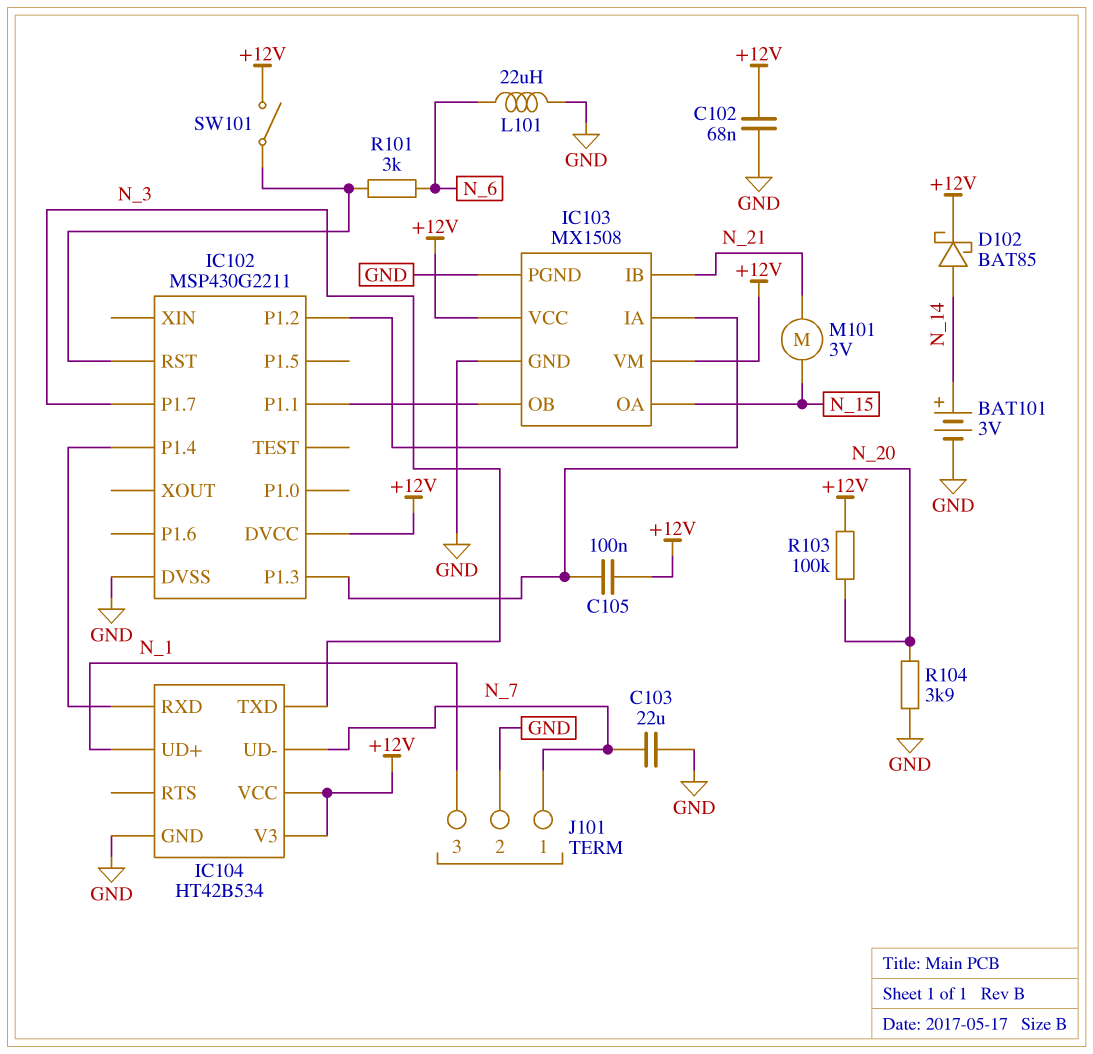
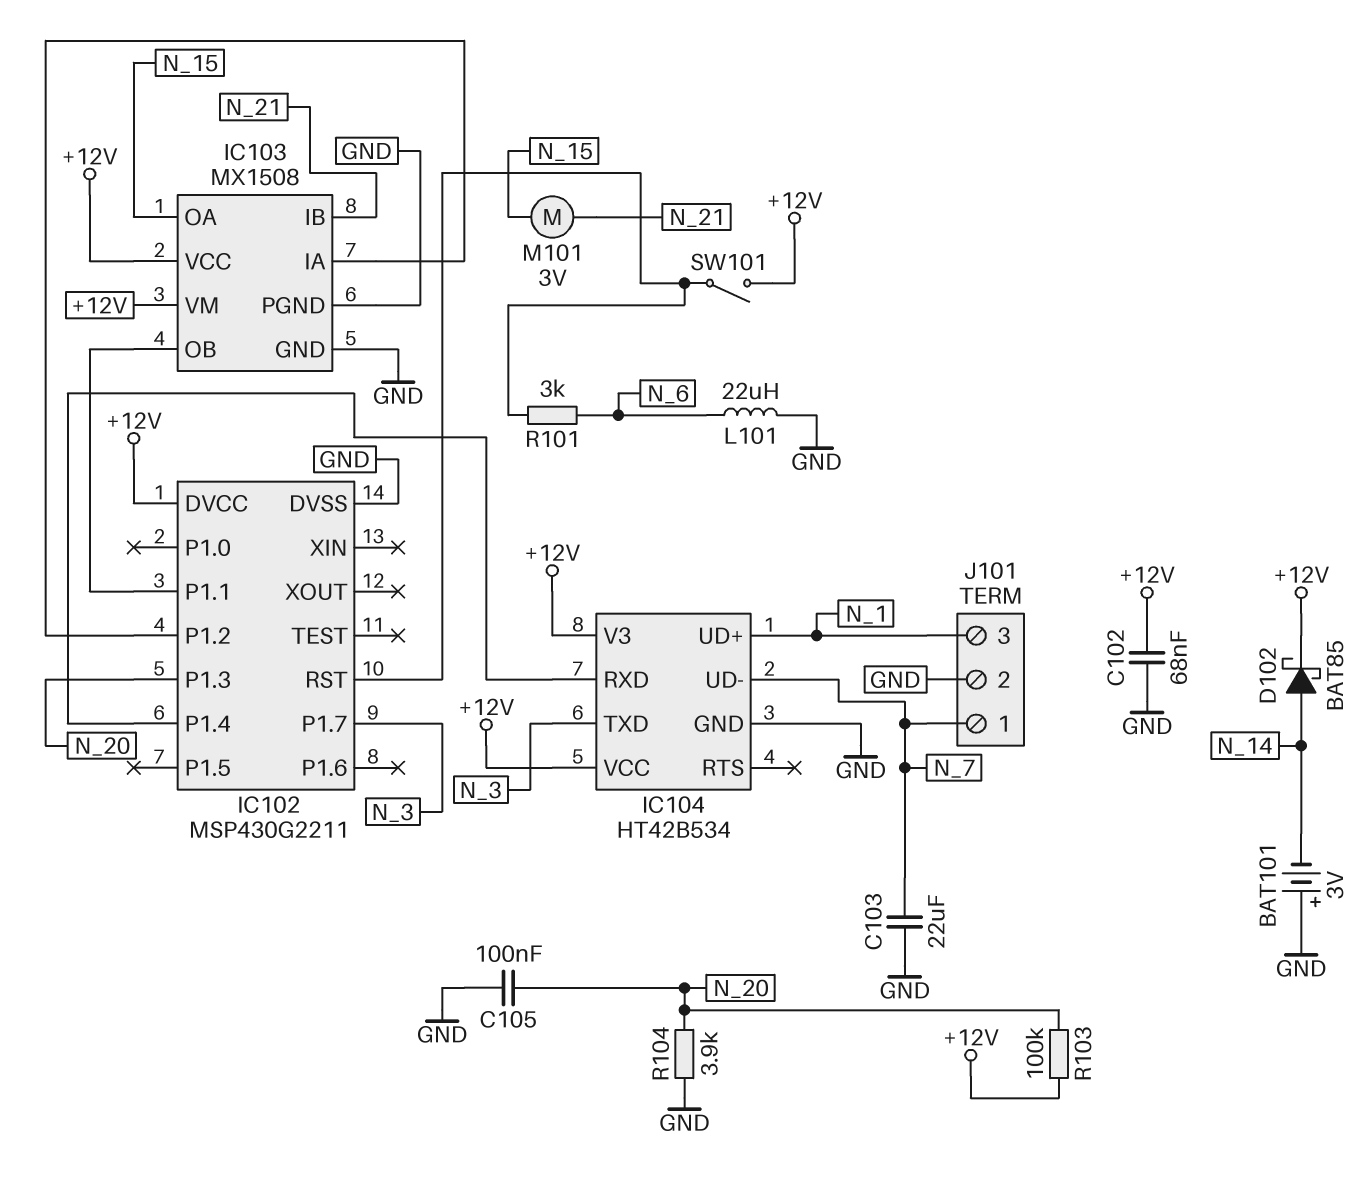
BAT101: 3V (plus N_14, minus GND) -> 3V (plus GND, minus N_14)
C105: 100nF (+12V, N_20) -> 100nF (GND, N_20)

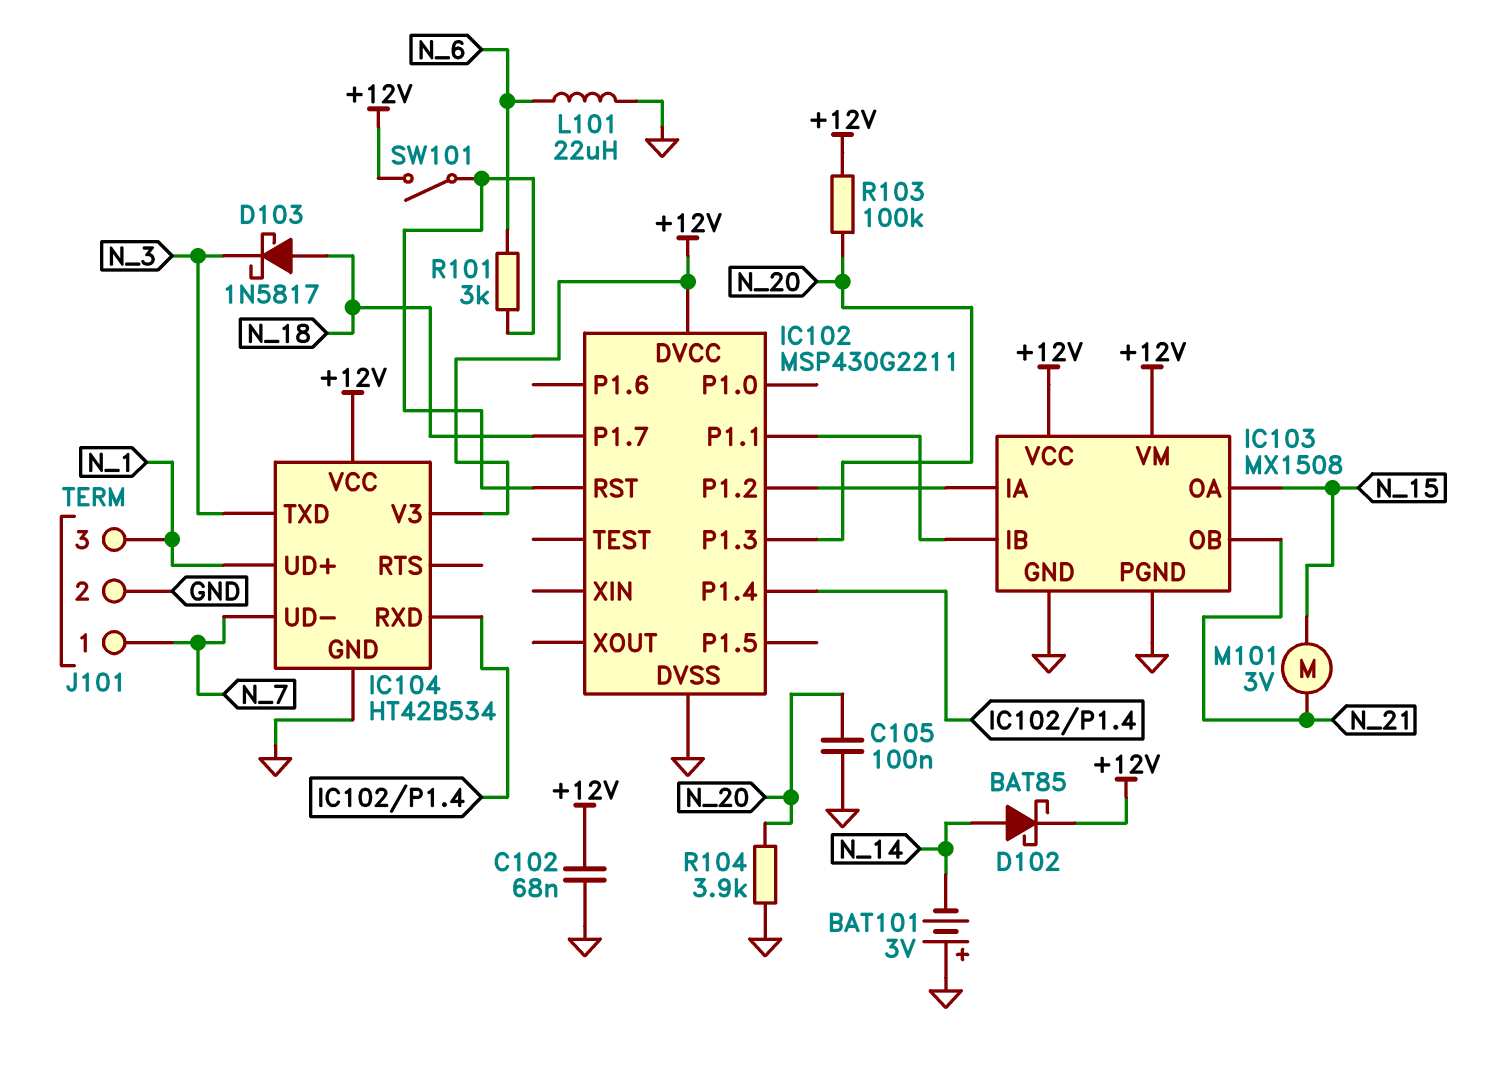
C103: 22uF (GND, N_7) -> none
D103: none -> schottky 1N5817 (A N_18, K N_3)
IC102 pin P1.7: N_3 -> N_18
IC103 pin IB: N_21 -> IC102/P1.1
IC103 pin OB: IC102/P1.1 -> N_21

